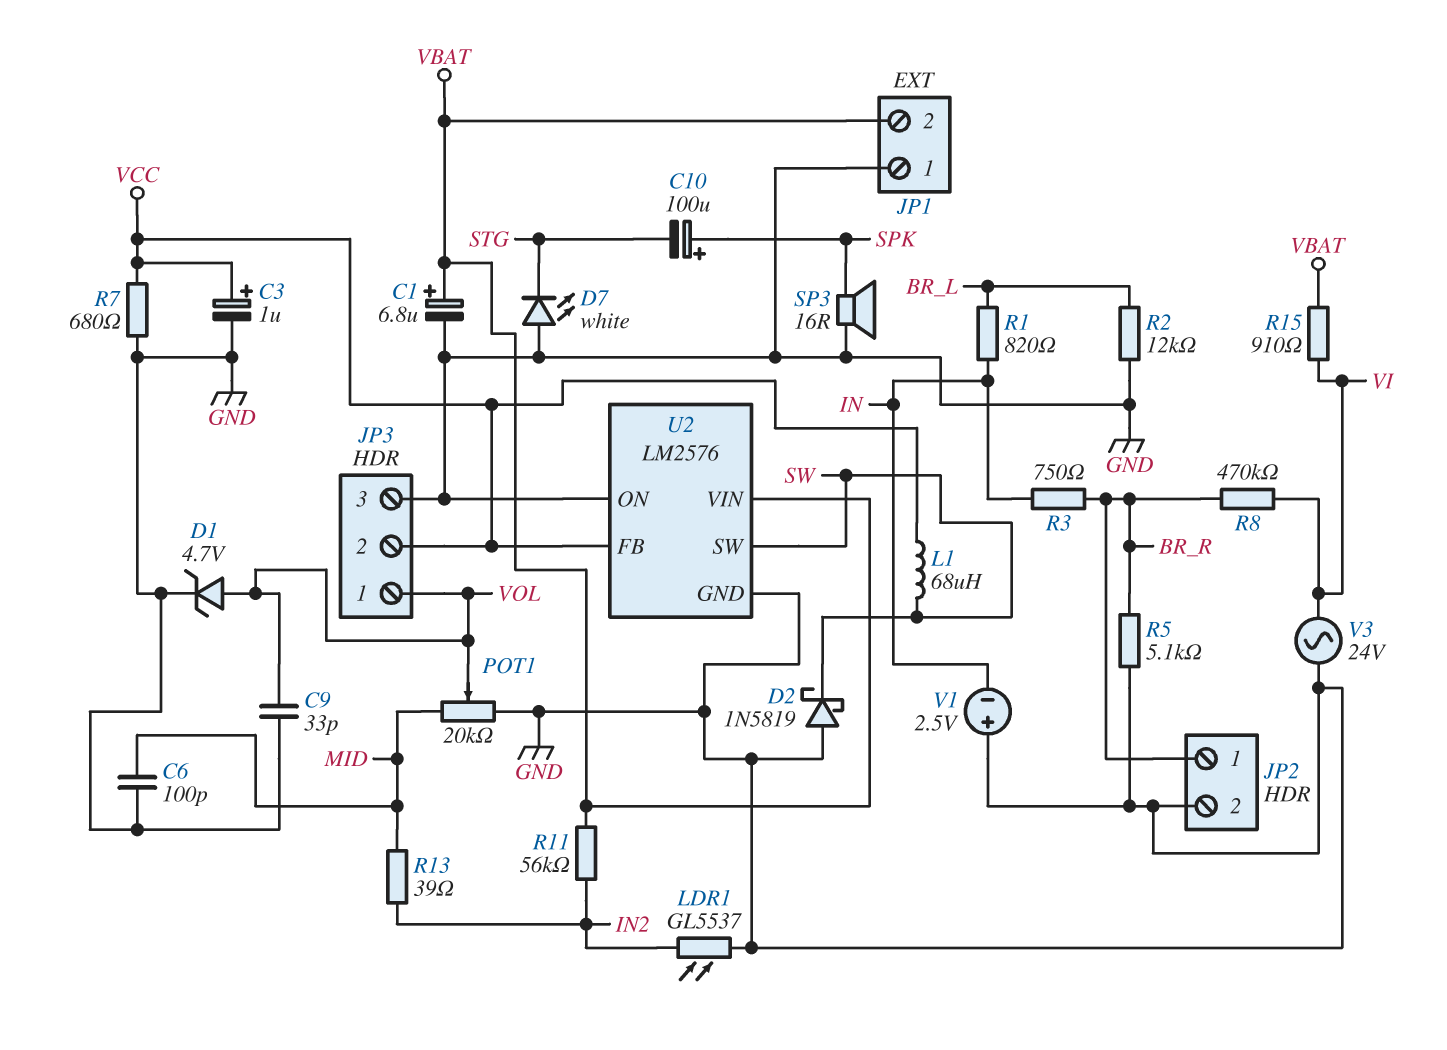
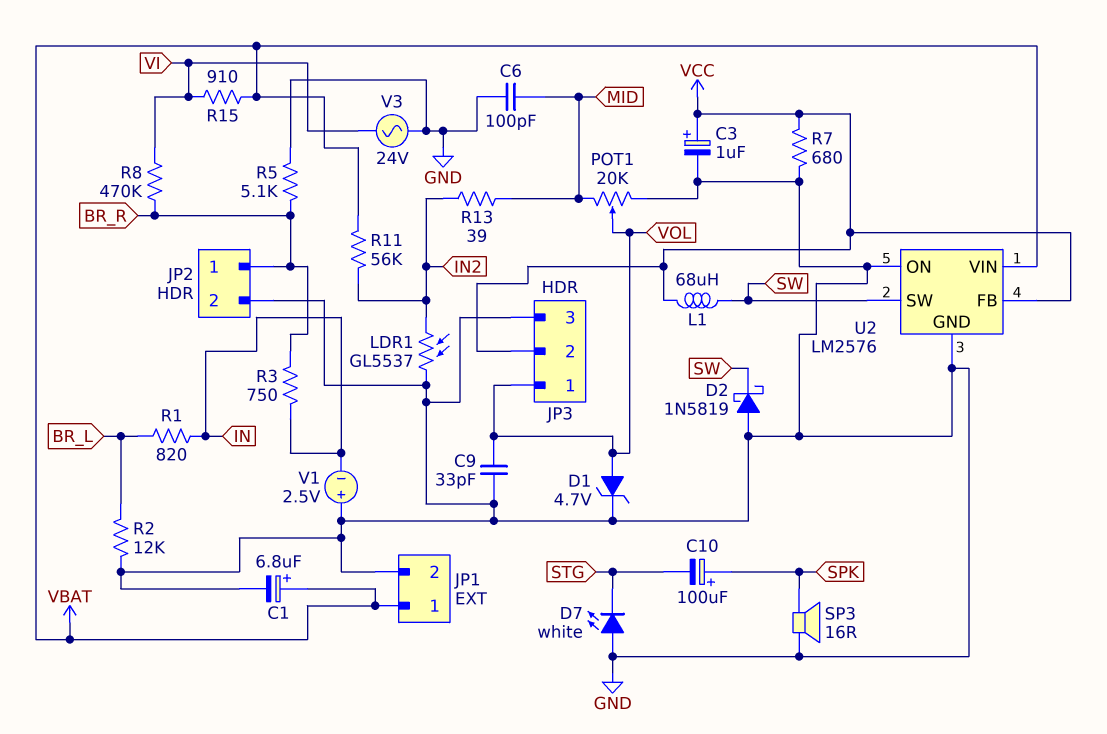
JP1 pin 1: GND -> VBAT
JP1 pin 2: VBAT -> GND

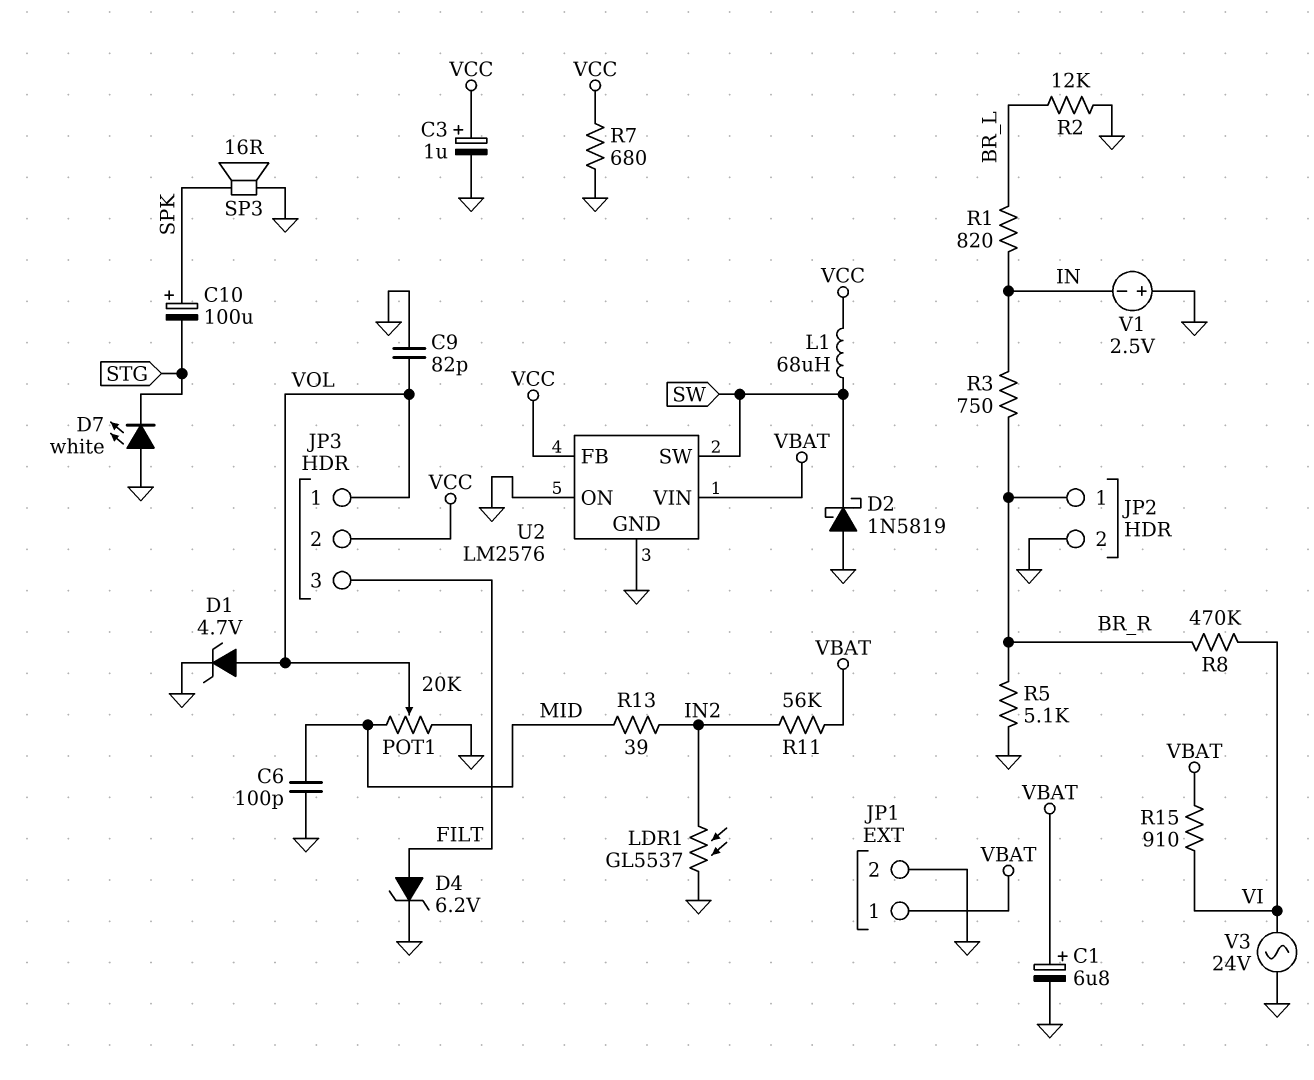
C9: 33pF (GND, VOL) -> 82pF (GND, VOL)
D4: none -> zener 6.2V (A FILT, K GND)
JP3 pin 3: GND -> FILT

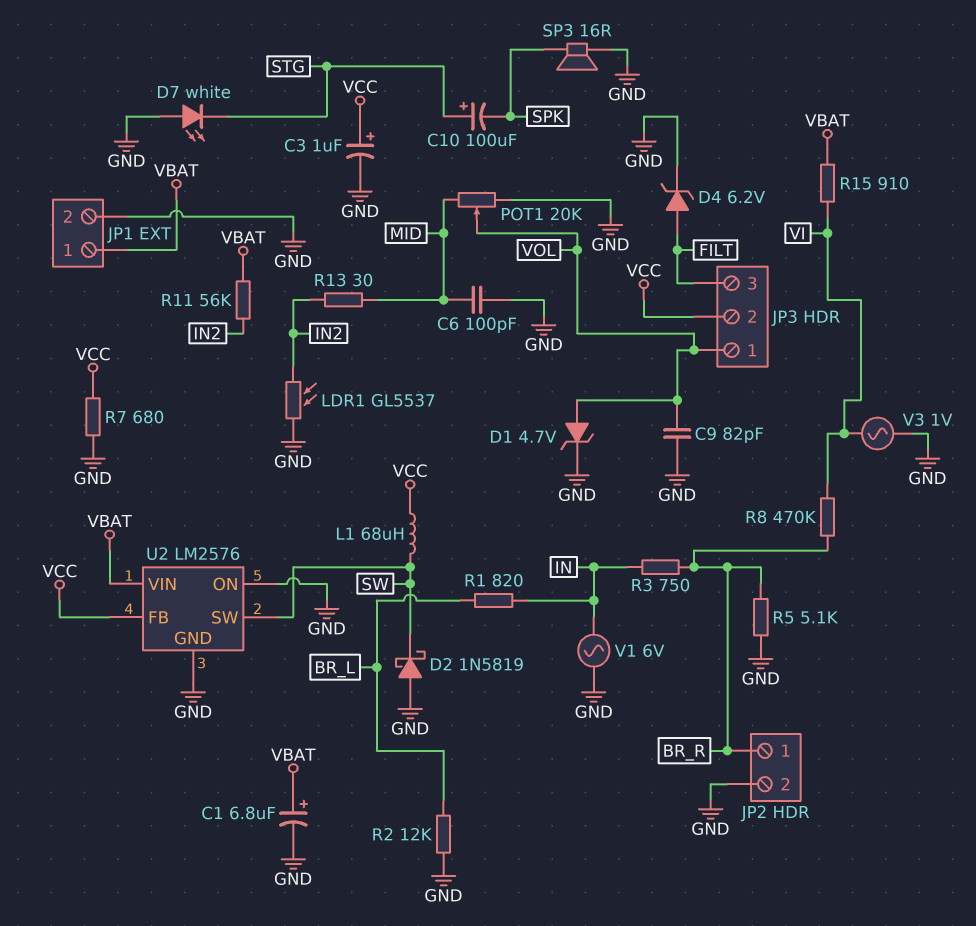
C10: 100uF (plus SPK, minus STG) -> 100uF (plus STG, minus SPK)
R13: 39 (IN2, MID) -> 30 (IN2, MID)
V1: 2.5V (plus GND, minus IN) -> AC 6V (GND, IN)
V3: AC 24V (GND, VI) -> AC 1V (GND, VI)

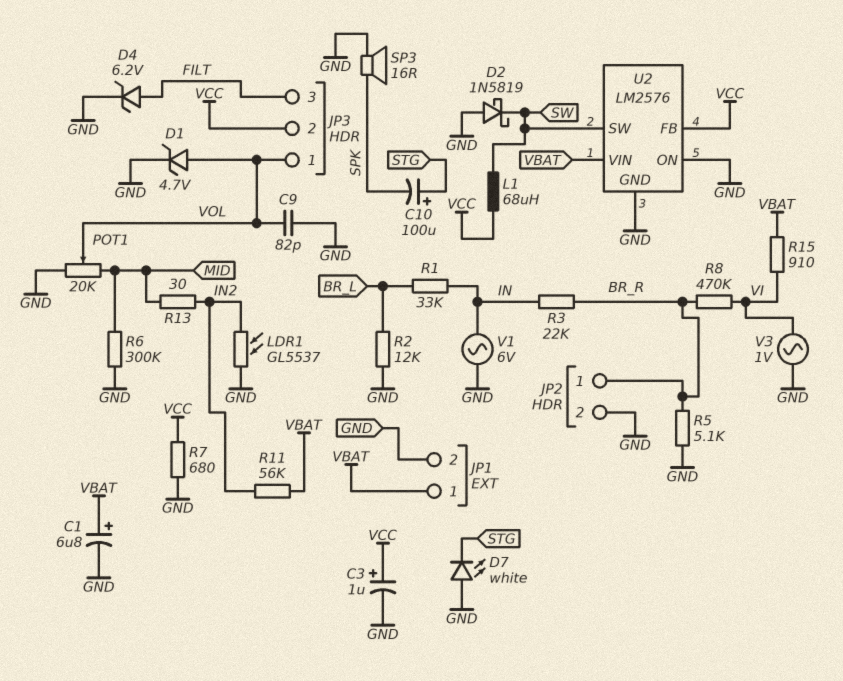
C6: 100pF (GND, MID) -> none
R1: 820 (BR_L, IN) -> 33k (BR_L, IN)
R3: 750 (BR_R, IN) -> 22k (BR_R, IN)
R6: none -> 300k (GND, MID)

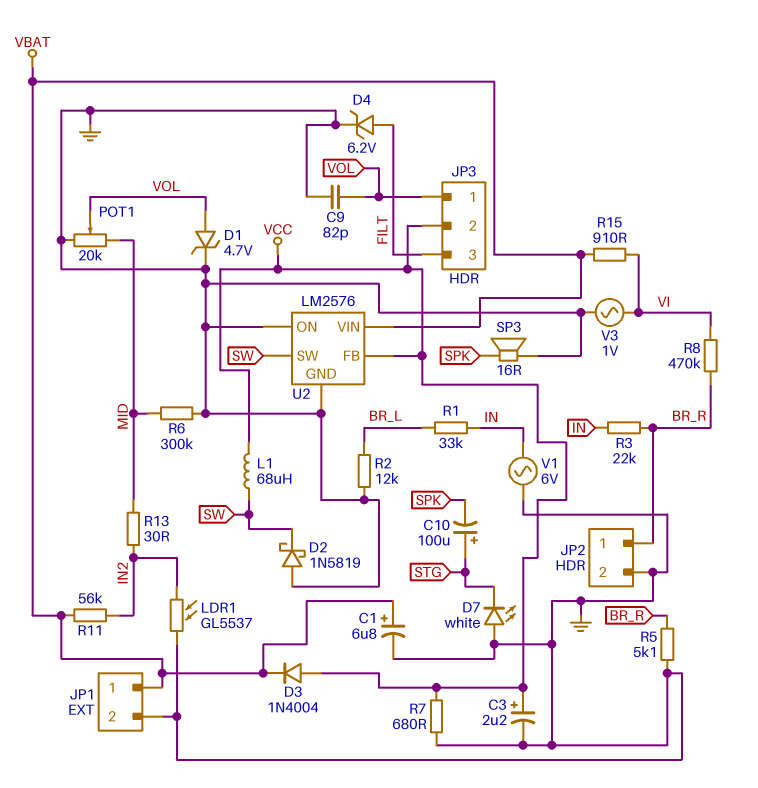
C3: 1uF (plus VCC, minus GND) -> 2.2uF (plus VCC, minus GND)
D3: none -> diode 1N4004 (A VCC, K VBAT)

